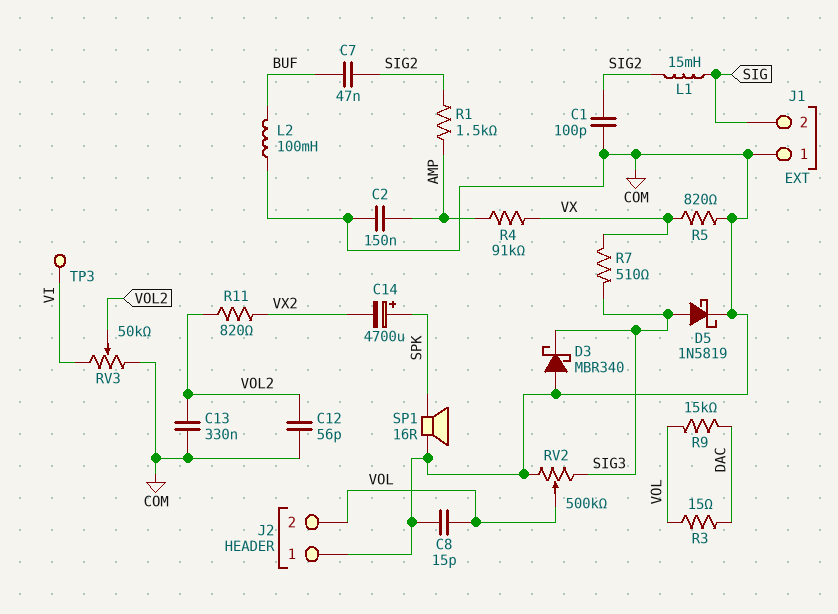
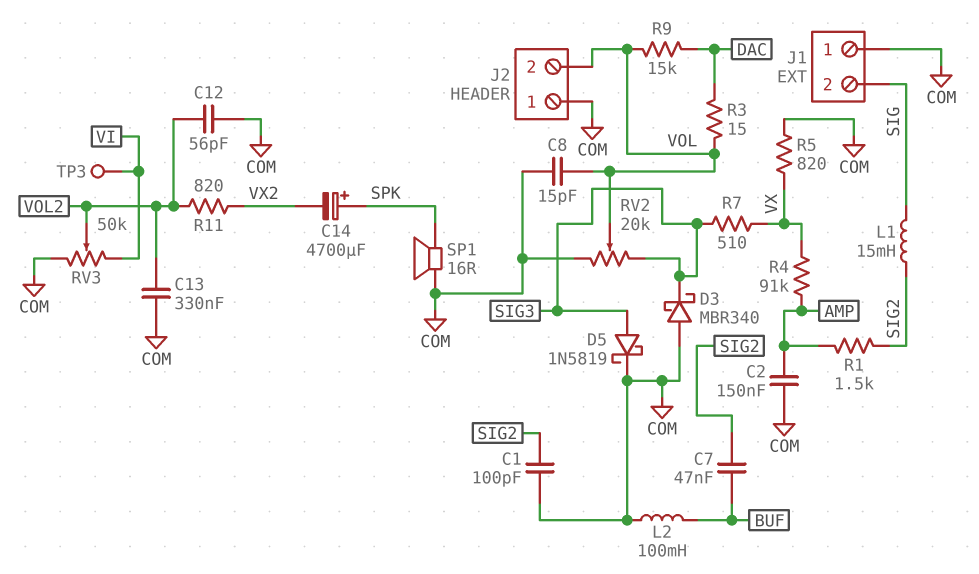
RV2: 500k (COM, SIG3, wiper VOL) -> 20k (COM, SIG3, wiper VOL)

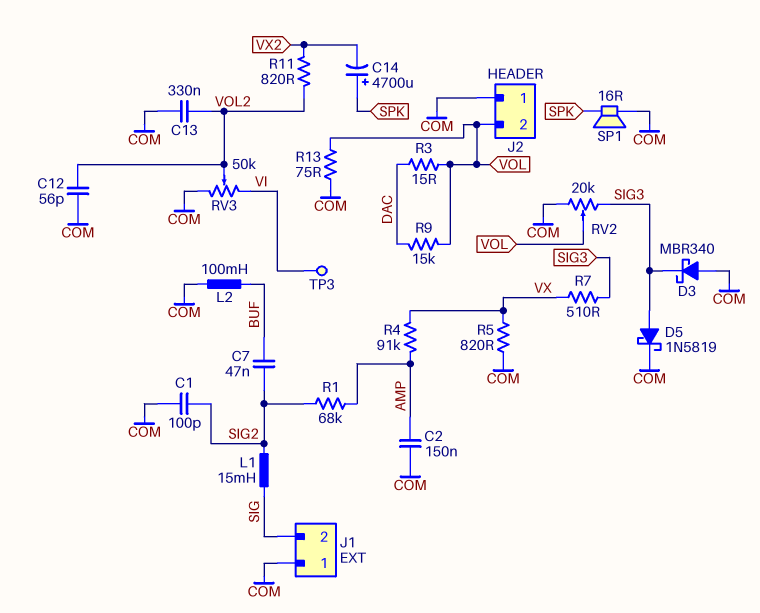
C8: 15pF (COM, VOL) -> none
R1: 1.5k (AMP, SIG2) -> 68k (AMP, SIG2)
R13: none -> 75 (COM, VOL)

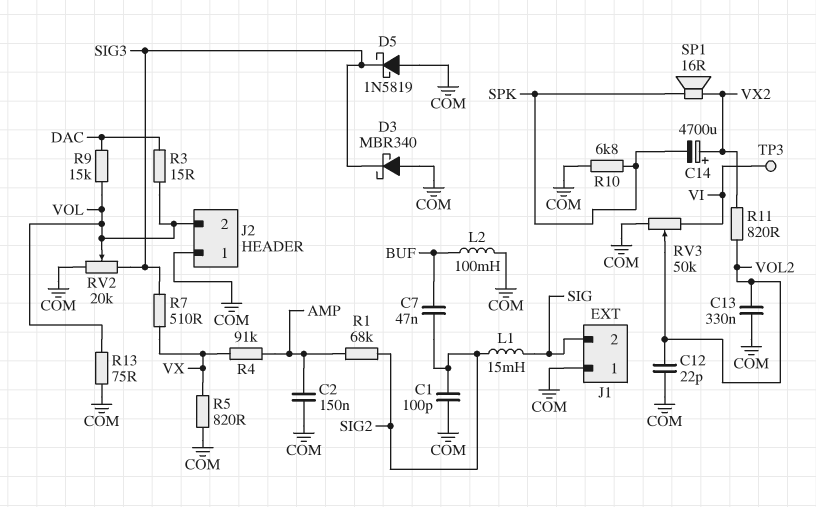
C12: 56pF (COM, VOL2) -> 22pF (COM, VOL2)
C14: 4700uF (plus SPK, minus VX2) -> 4700uF (plus VX2, minus SPK)
D5: schottky 1N5819 (A SIG3, K COM) -> schottky 1N5819 (A COM, K SIG3)
R10: none -> 6.8k (COM, SPK)
SP1: speaker 16R (COM, SPK) -> speaker 16R (SPK, VX2)

